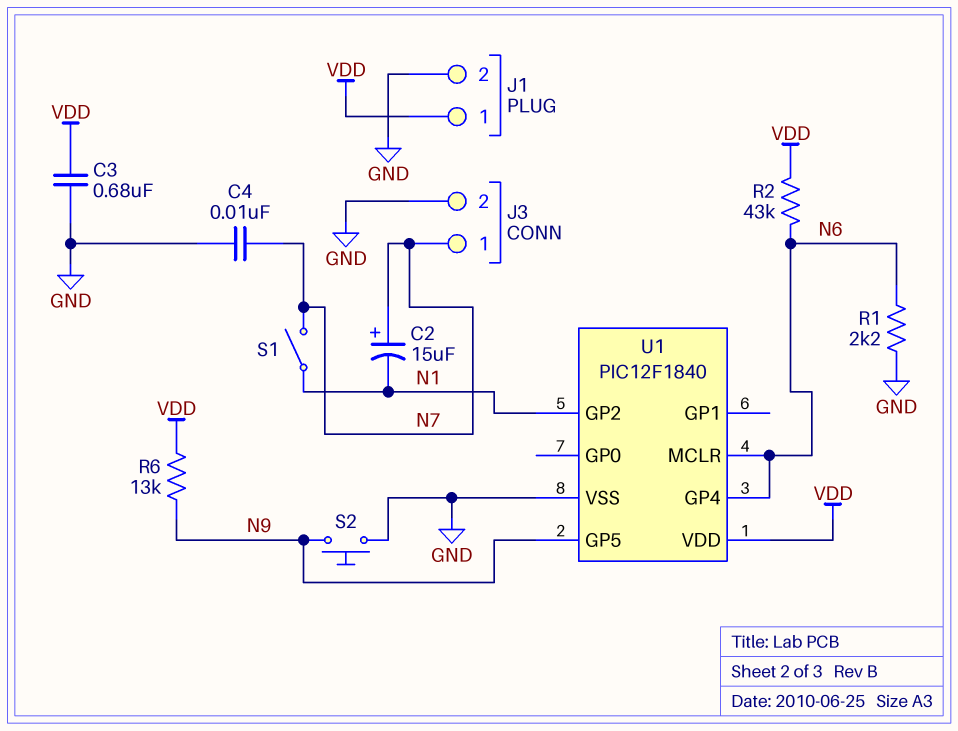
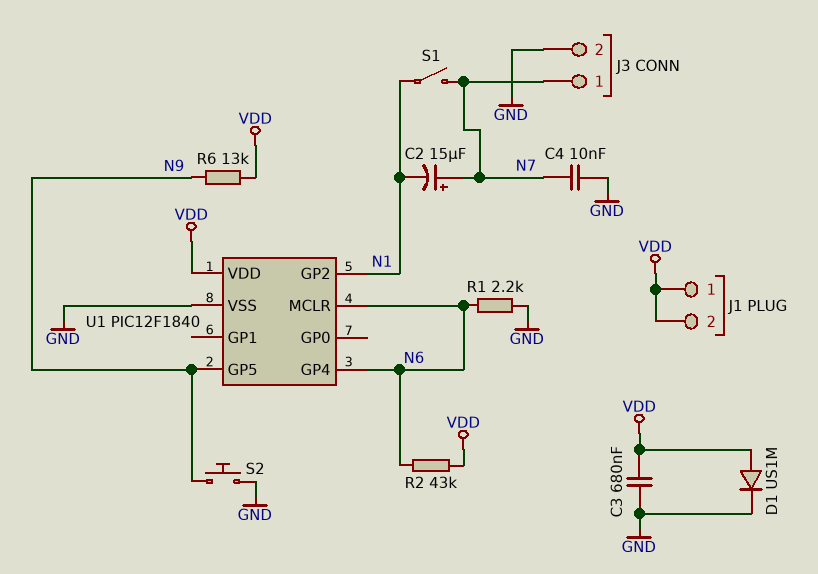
D1: none -> diode US1M (A VDD, K GND)
J1 pin 2: GND -> VDD

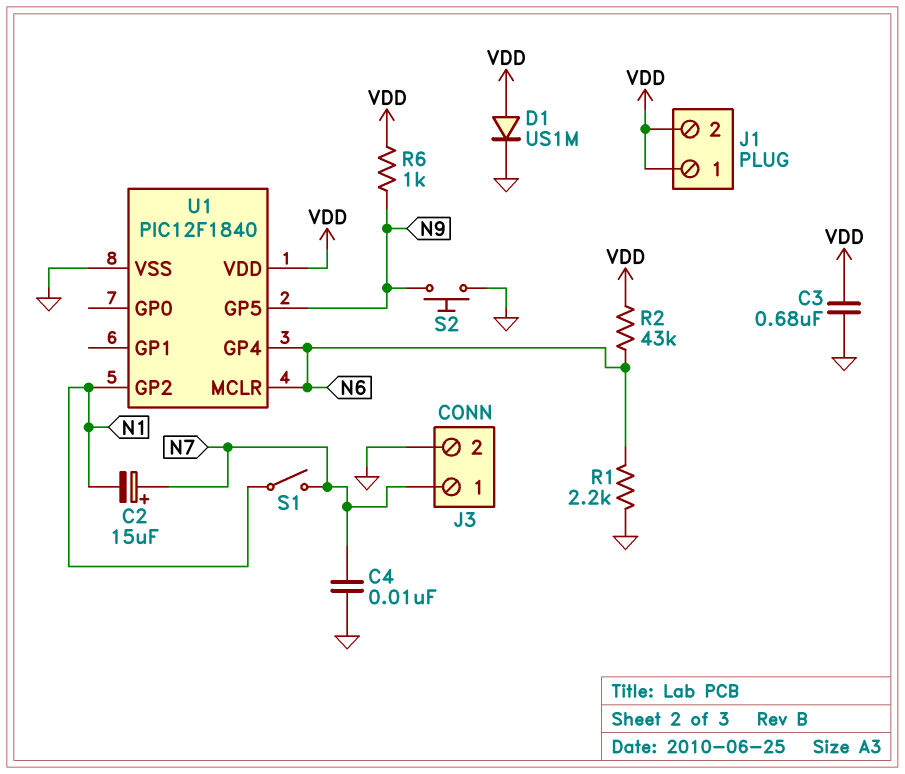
R6: 13k (N9, VDD) -> 1k (N9, VDD)

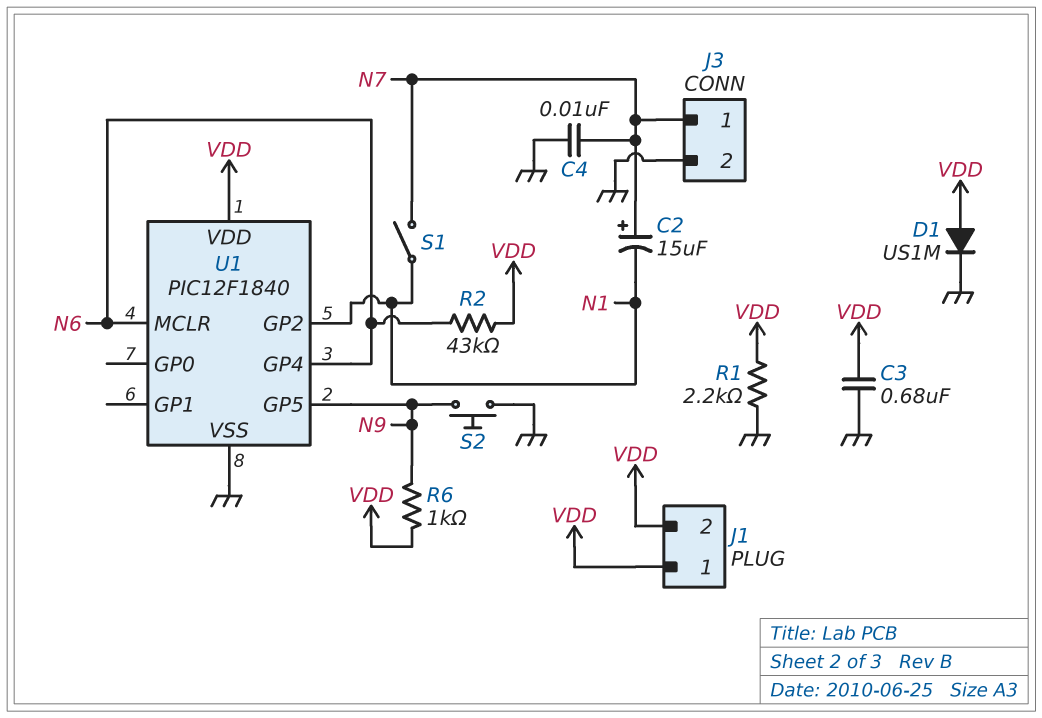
R1: 2.2k (GND, N6) -> 2.2k (GND, VDD)

